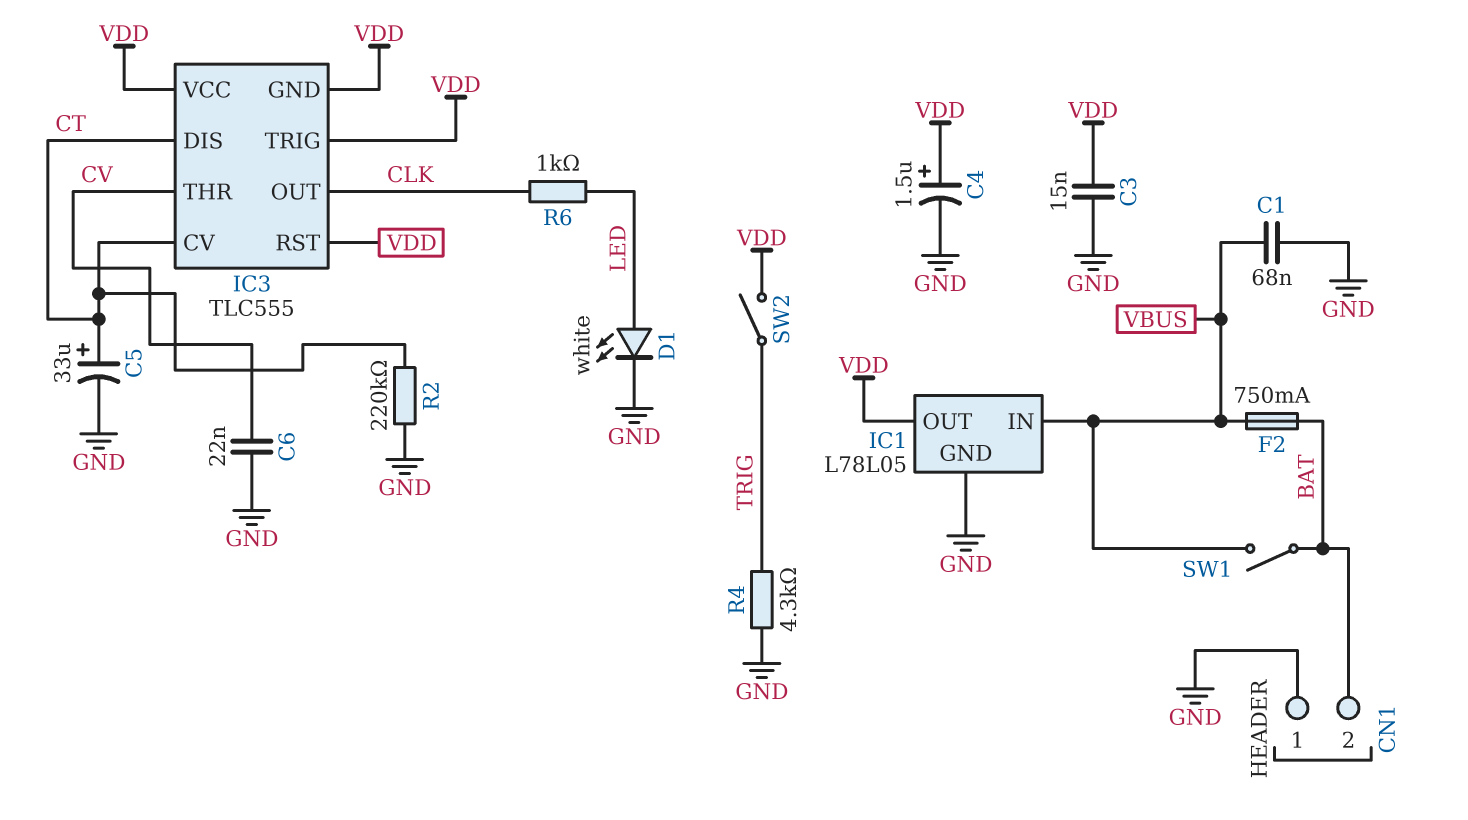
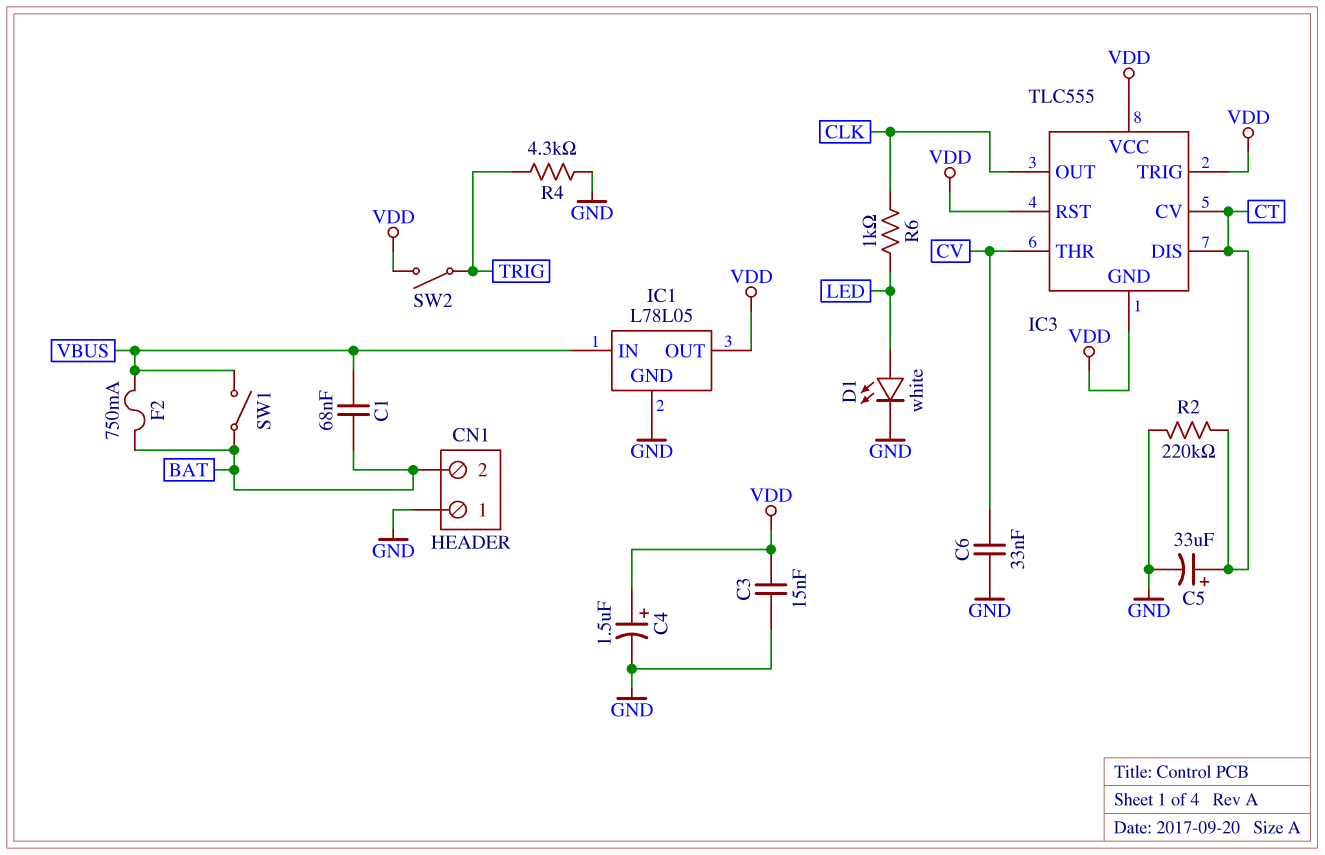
C1: 68nF (GND, VBUS) -> 68nF (BAT, VBUS)
C6: 22nF (CV, GND) -> 33nF (CV, GND)

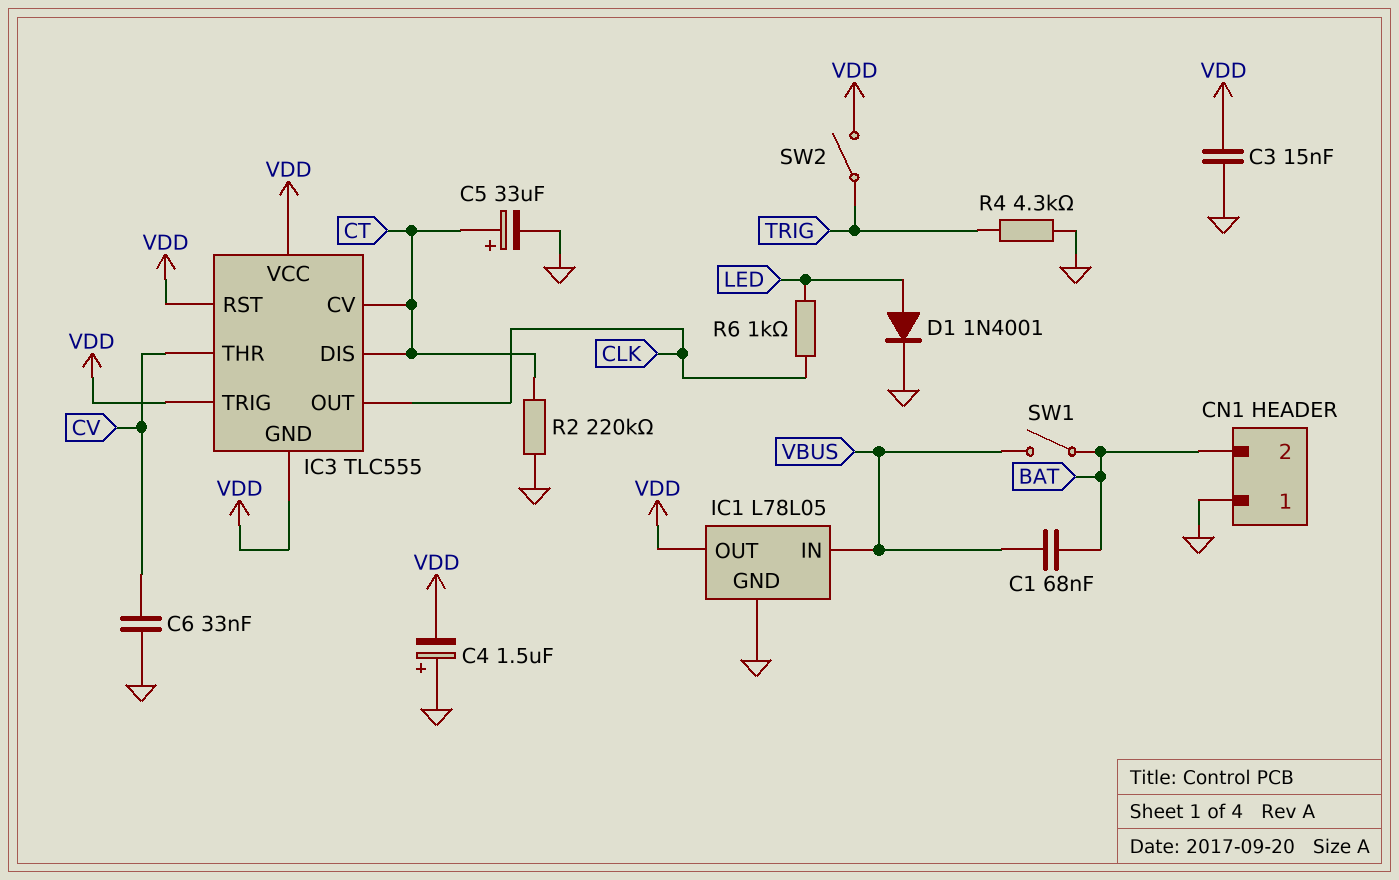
C4: 1.5uF (plus VDD, minus GND) -> 1.5uF (plus GND, minus VDD)
D1: LED white (A LED, K GND) -> diode 1N4001 (A LED, K GND)
F2: 750mA (BAT, VBUS) -> none

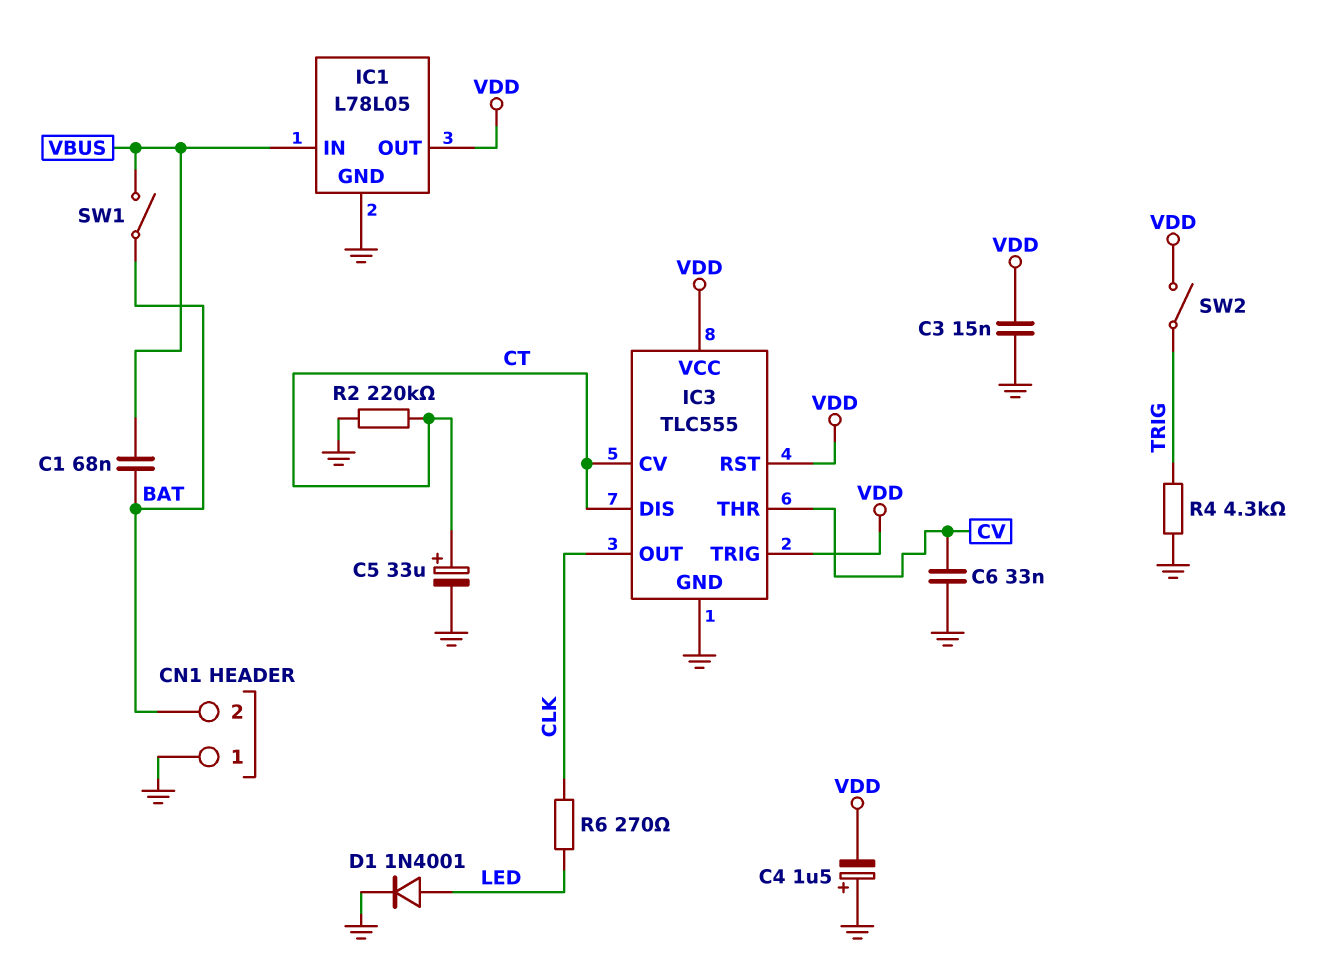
IC3 pin GND: VDD -> GND
R6: 1k (CLK, LED) -> 270 (CLK, LED)

